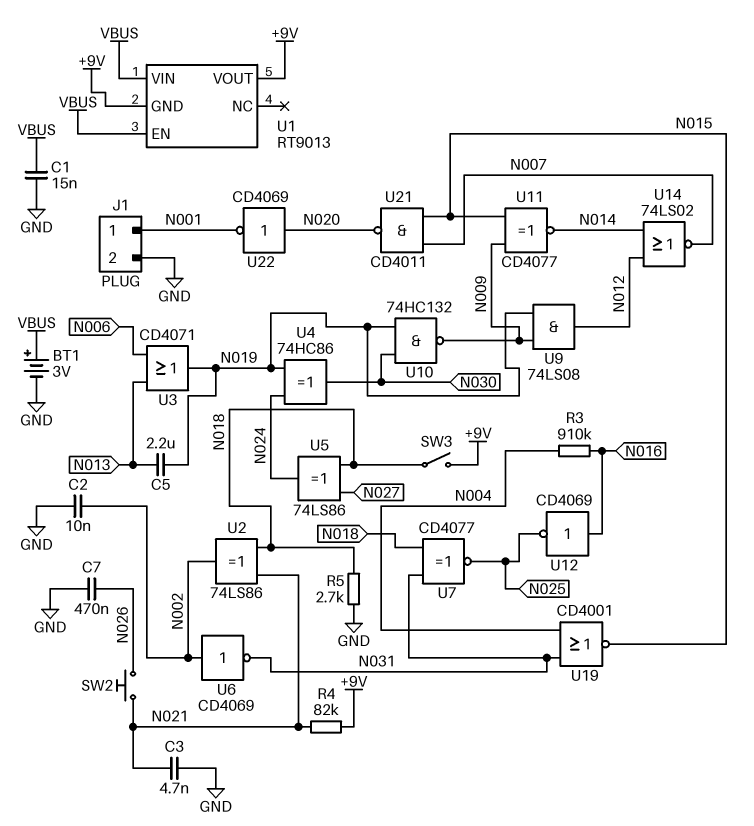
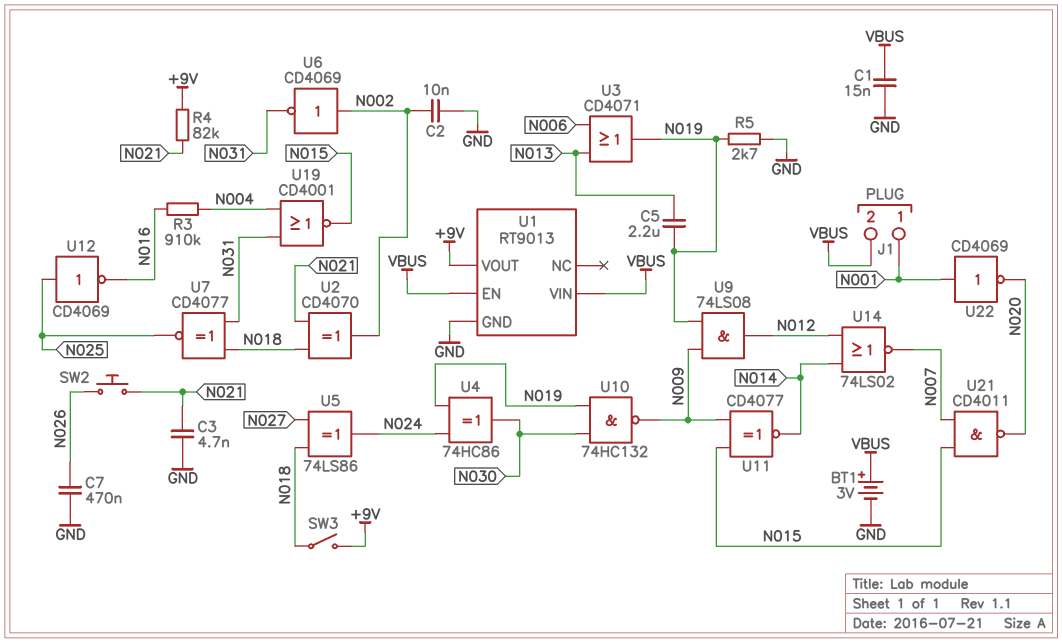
J1 pin 2: GND -> VBUS
R5: 2.7k (GND, N018) -> 2.7k (GND, N019)
U1 pin GND: +9V -> GND
U2: XOR 74LS86 (in N018, in N021, out N002) -> XOR CD4070 (in N018, in N021, out N002)
U12: NOT CD4069 (in N016, out N025) -> NOT CD4069 (in N025, out N016)
U22: NOT CD4069 (in N020, out N001) -> NOT CD4069 (in N001, out N020)

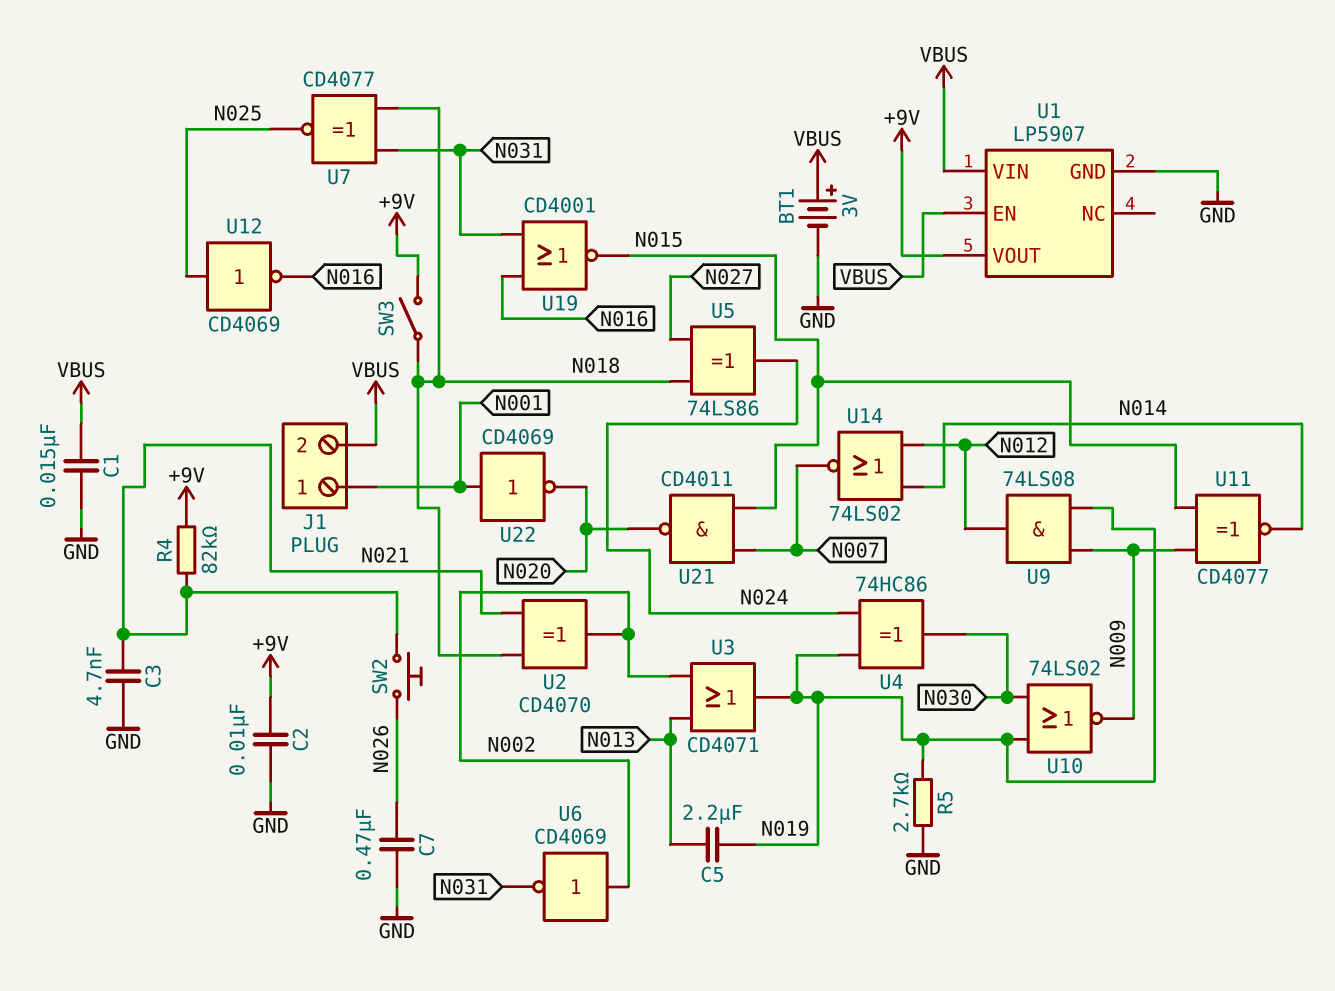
C2: 10nF (GND, N002) -> 10nF (+9V, GND)
R3: 910k (N004, N016) -> none
U1: RT9013 -> LP5907
U3: OR CD4071 (in N006, in N013, out N019) -> OR CD4071 (in N002, in N013, out N019)
U10: NAND 74HC132 (in N019, in N030, out N009) -> NOR 74LS02 (in N019, in N030, out N009)
U19: NOR CD4001 (in N004, in N031, out N015) -> NOR CD4001 (in N016, in N031, out N015)

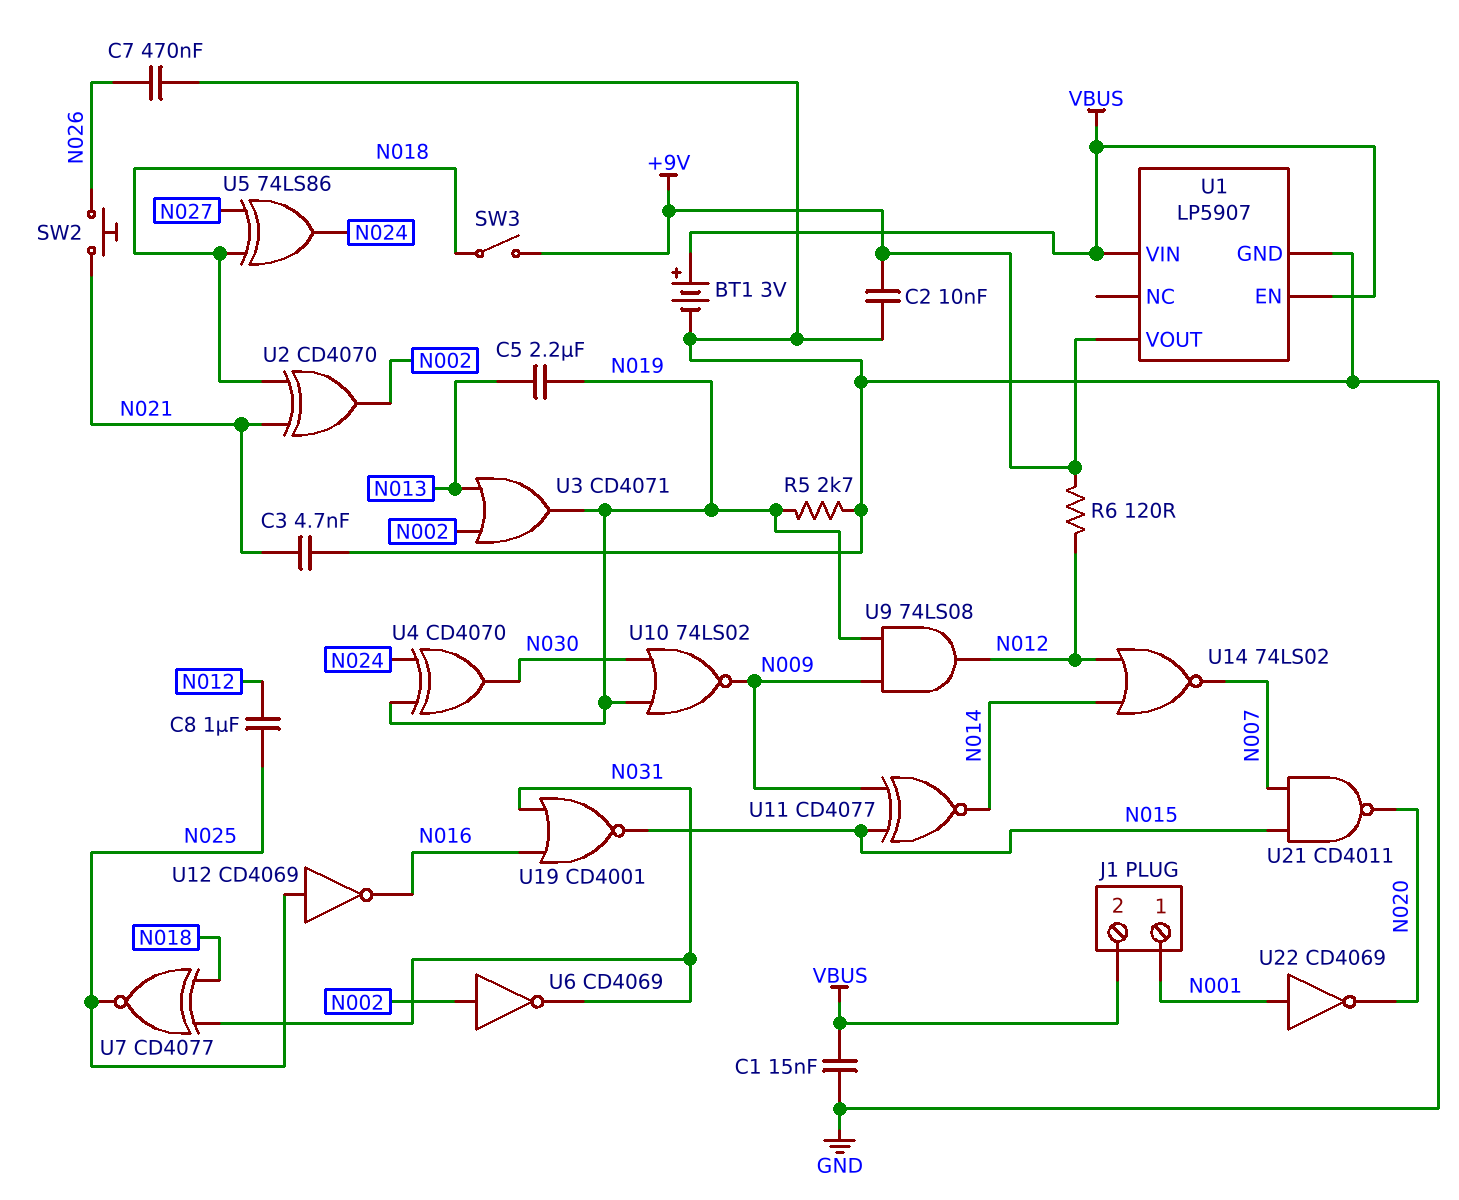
C8: none -> 1uF (N012, N025)
R4: 82k (+9V, N021) -> none
R6: none -> 120 (+9V, N012)
U4: XOR 74HC86 (in N019, in N024, out N030) -> XOR CD4070 (in N019, in N024, out N030)

